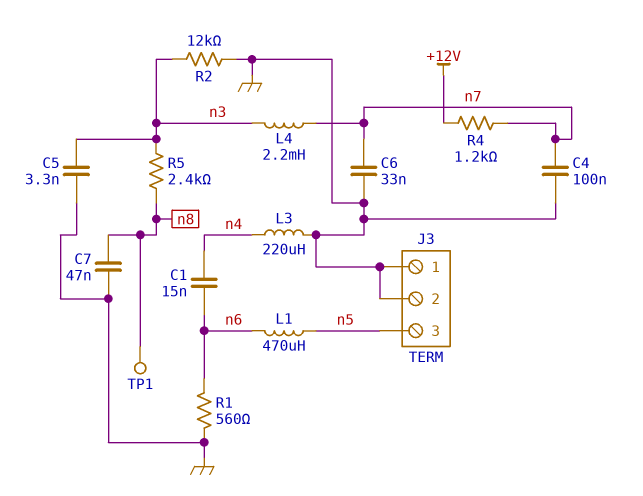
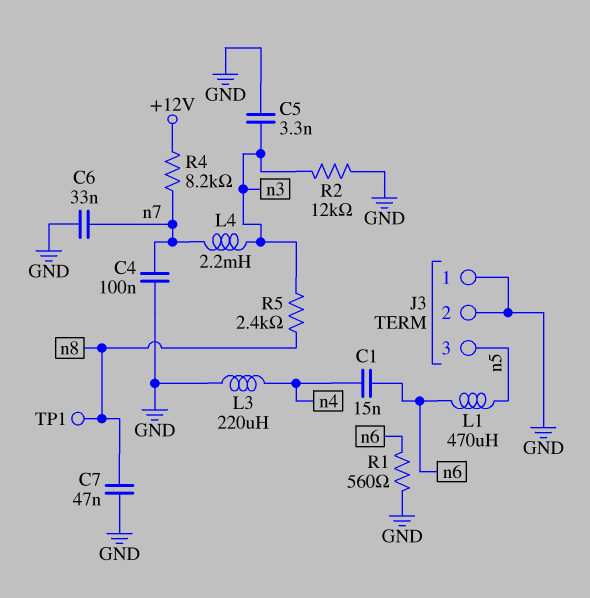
R4: 1.2k (+12V, n7) -> 8.2k (+12V, n7)

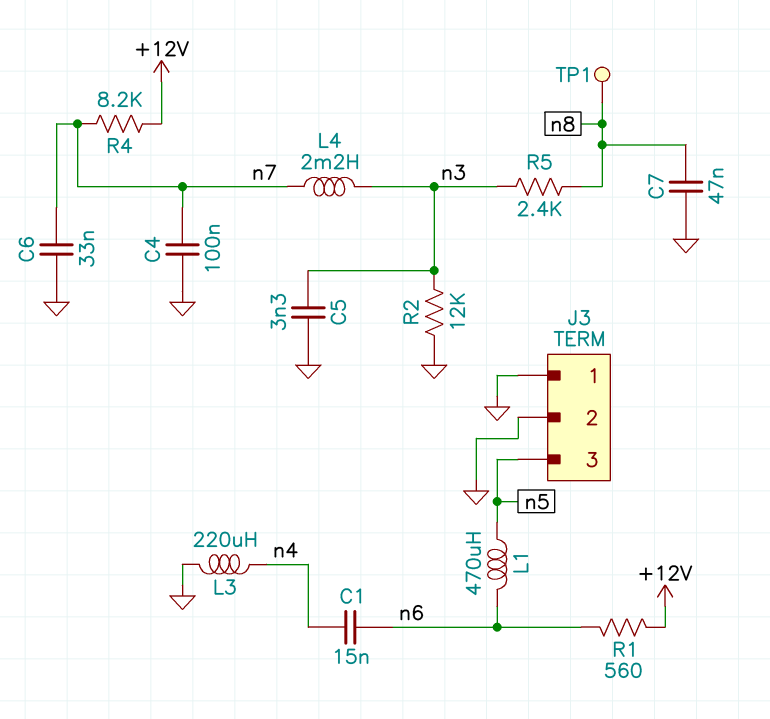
R1: 560 (GND, n6) -> 560 (+12V, n6)

